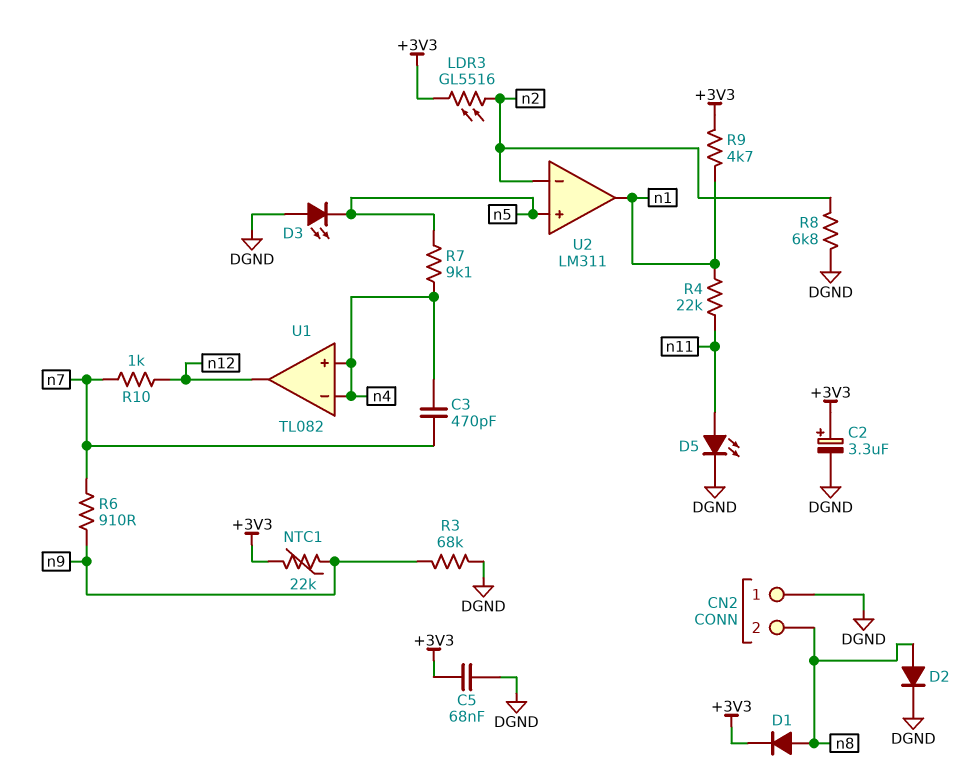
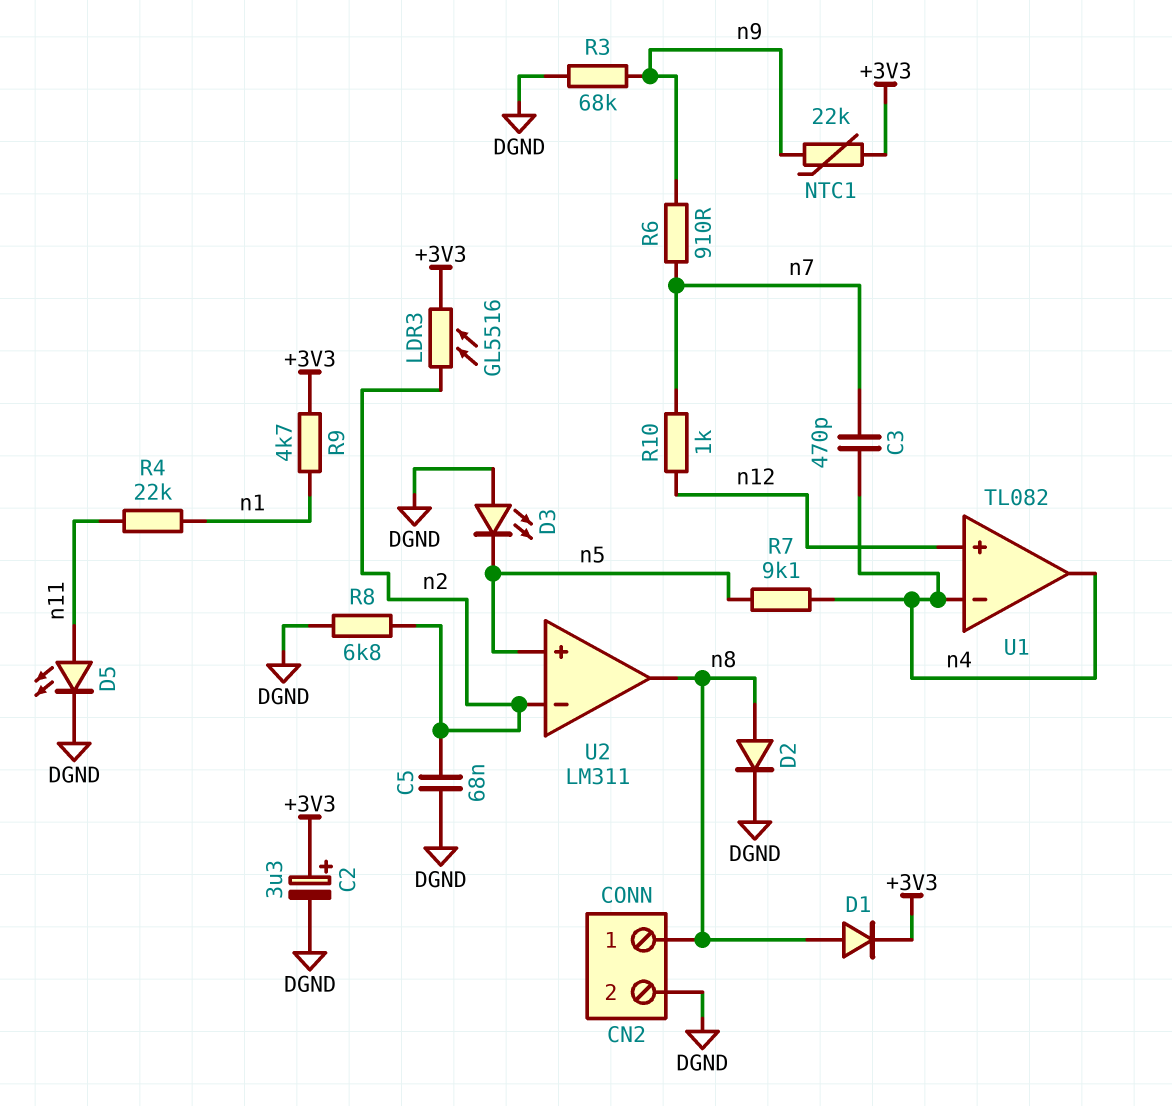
C5: 68nF (+3V3, DGND) -> 68nF (DGND, n2)
CN2 pin 1: DGND -> n8
CN2 pin 2: n8 -> DGND
U1 pin in+: n4 -> n12
U1 pin out: n12 -> n4
U2 pin out: n1 -> n8

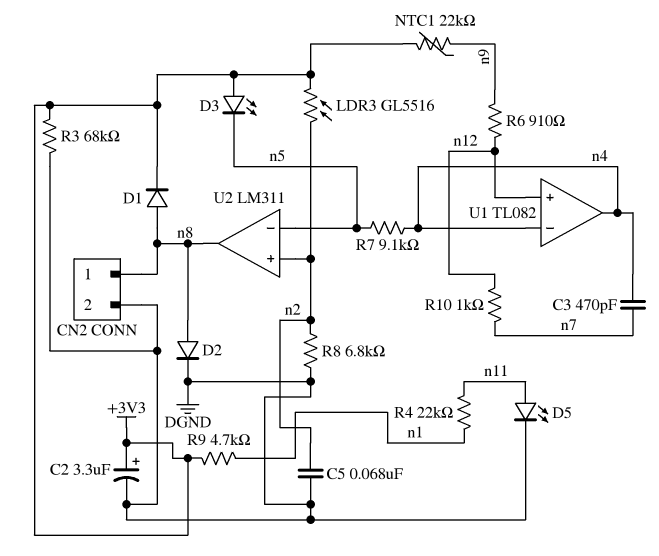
D3: LED (A DGND, K n5) -> LED (A +3V3, K n5)
R3: 68k (DGND, n9) -> 68k (+3V3, DGND)
R6: 910 (n7, n9) -> 910 (n9, n12)
U2 pin in+: n5 -> n2
U2 pin in-: n2 -> n5

